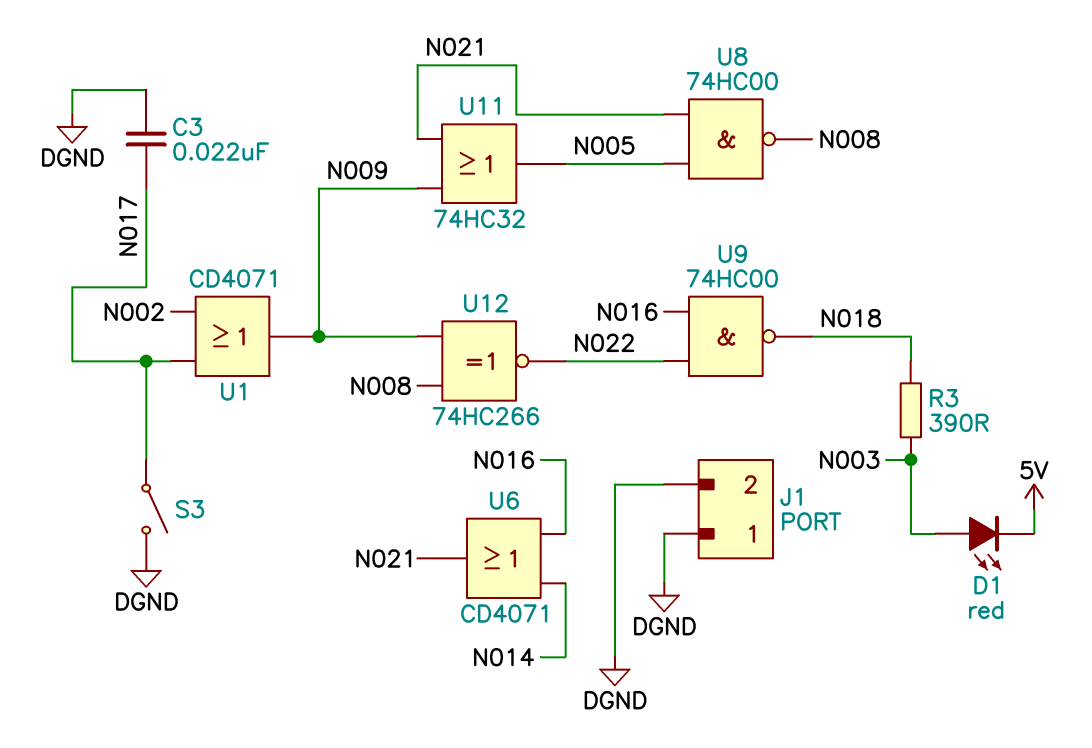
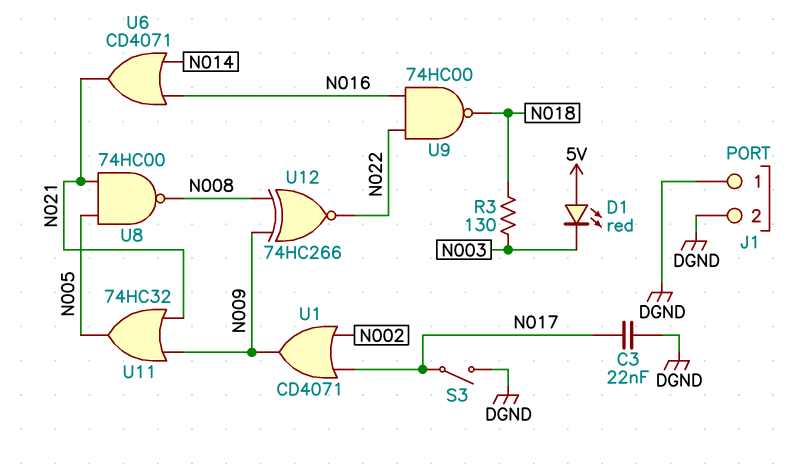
D1: LED red (A N003, K 5V) -> LED red (A 5V, K N003)
R3: 390 (N003, N018) -> 130 (N003, N018)

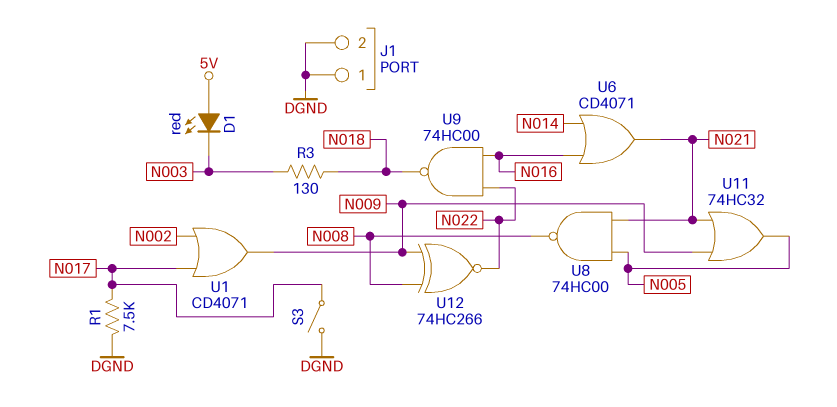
C3: 22nF (DGND, N017) -> none
R1: none -> 7.5k (DGND, N017)

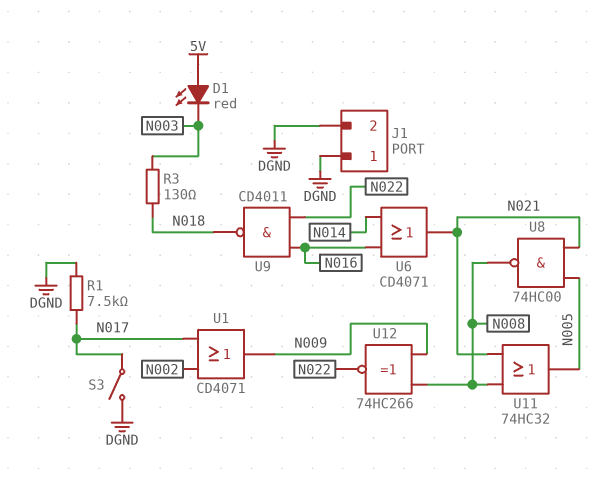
U9: NAND 74HC00 (in N016, in N022, out N018) -> NAND CD4011 (in N016, in N022, out N018)
U11: OR 74HC32 (in N009, in N021, out N005) -> OR 74HC32 (in N008, in N021, out N005)

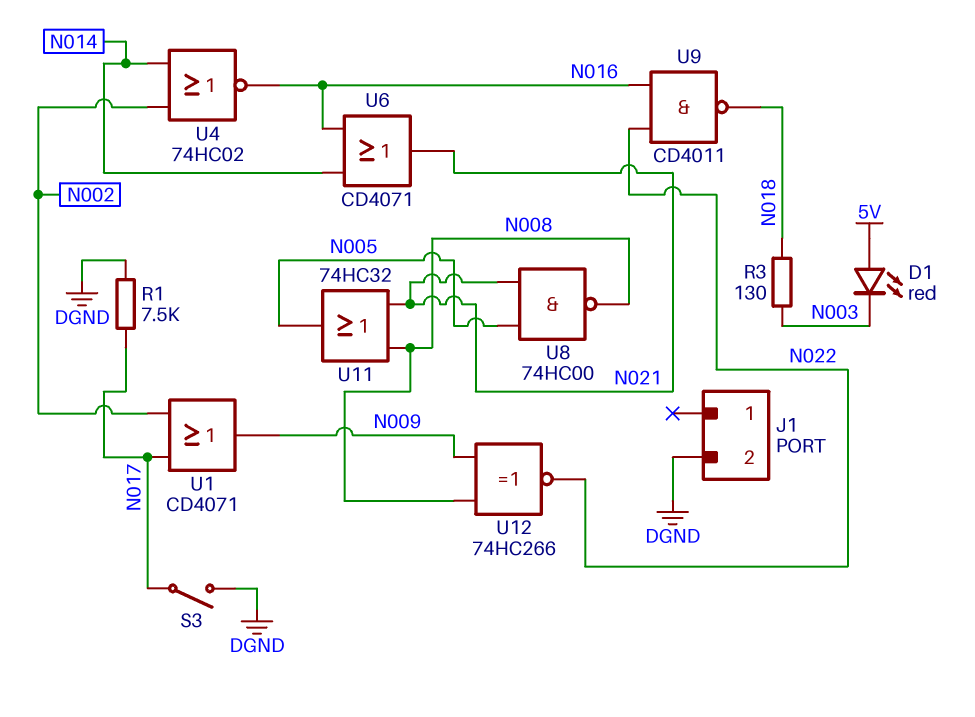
J1 pin 1: DGND -> none
U4: none -> NOR 74HC02 (in N002, in N014, out N016)

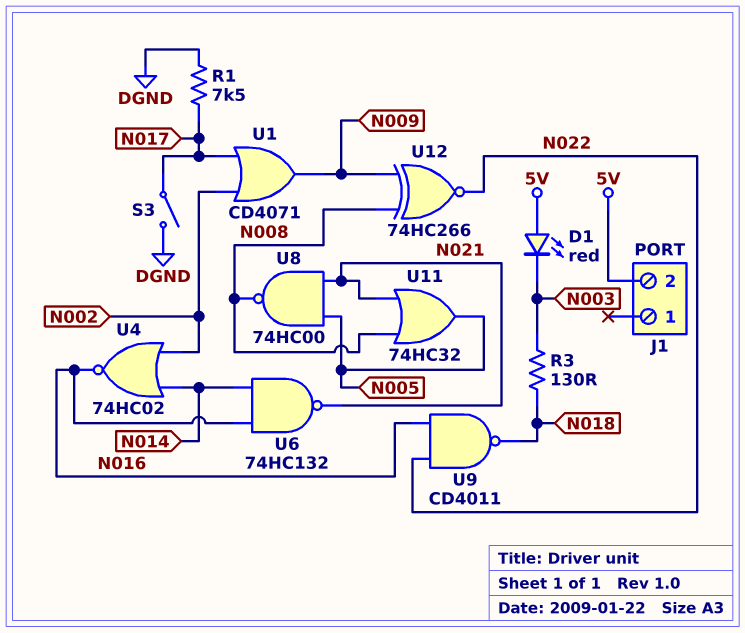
J1 pin 2: DGND -> 5V
U6: OR CD4071 (in N014, in N016, out N021) -> NAND 74HC132 (in N014, in N016, out N021)

